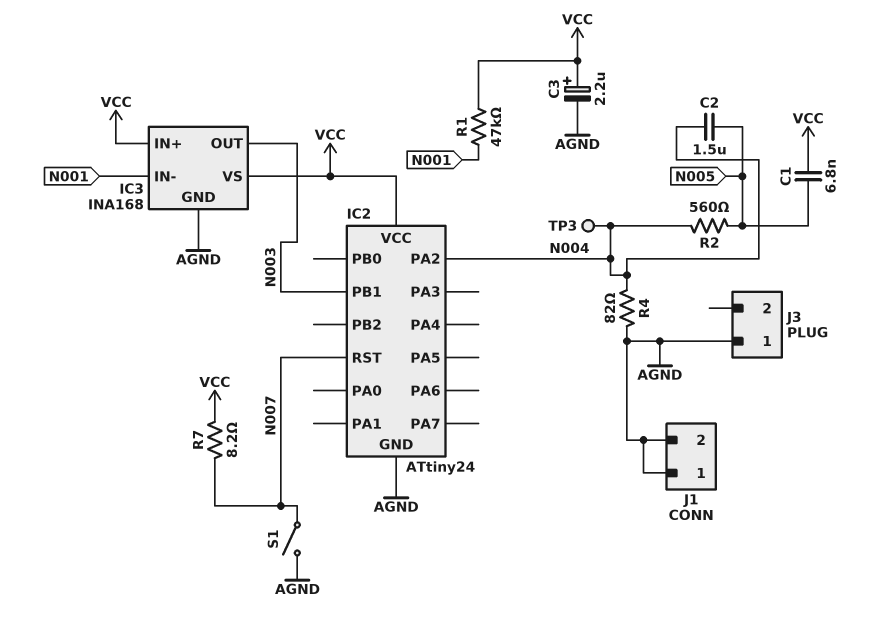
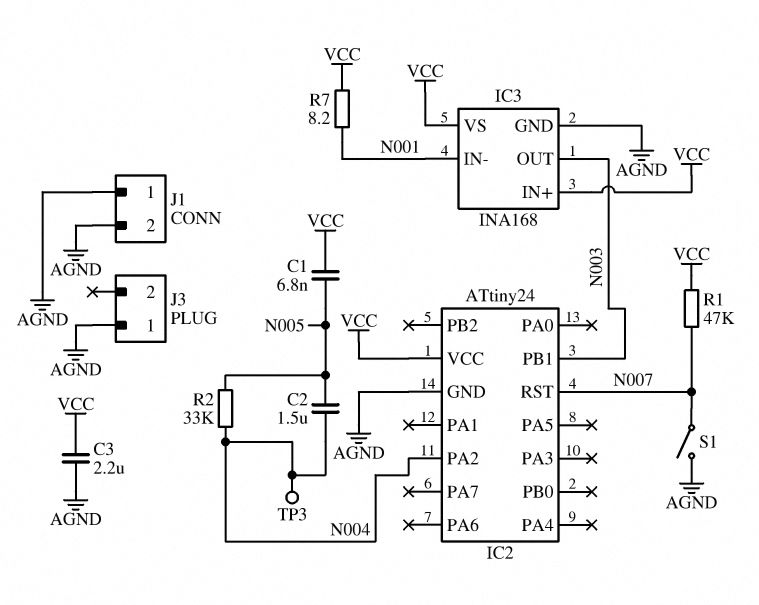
C3: 2.2uF (plus VCC, minus AGND) -> 2.2uF (AGND, VCC)
R1: 47k (N001, VCC) -> 47k (N007, VCC)
R2: 560 (N004, N005) -> 33k (N004, N005)
R4: 82 (AGND, N004) -> none
R7: 8.2 (N007, VCC) -> 8.2 (N001, VCC)

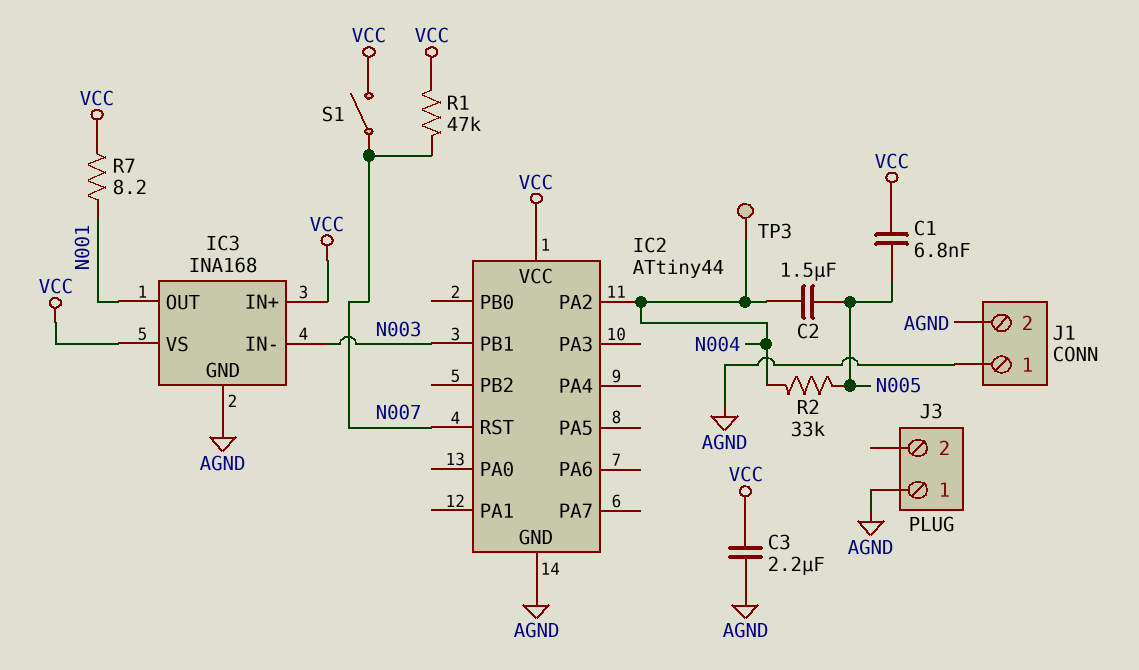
IC2: ATtiny24 -> ATtiny44
IC3 pin IN-: N001 -> N003
IC3 pin OUT: N003 -> N001
S1: switch (AGND, N007) -> switch (N007, VCC)

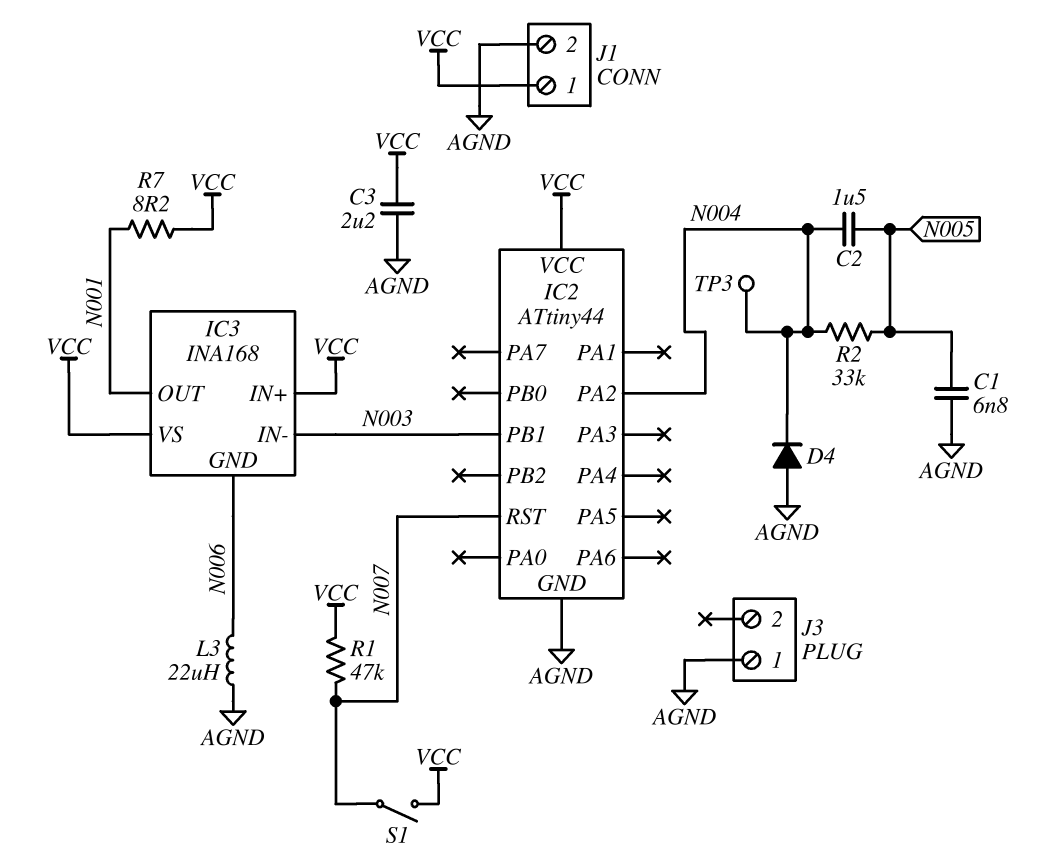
C1: 6.8nF (N005, VCC) -> 6.8nF (AGND, N005)
D4: none -> diode (A AGND, K N004)
IC3 pin GND: AGND -> N006
J1 pin 1: AGND -> VCC
L3: none -> 22uH (AGND, N006)

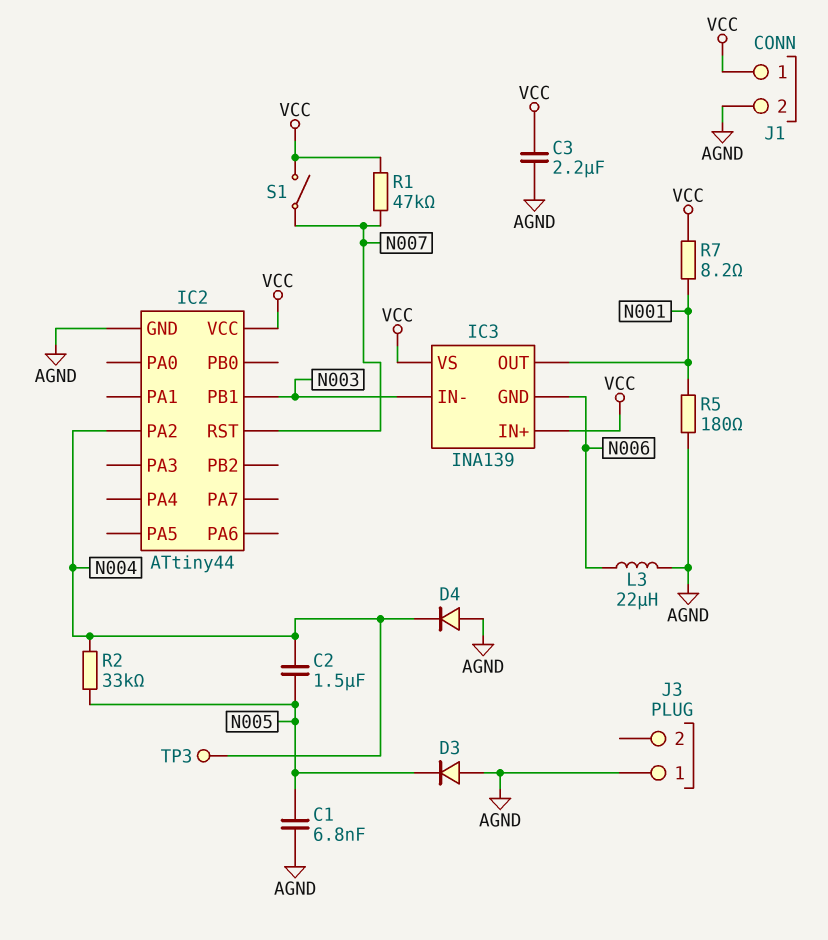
D3: none -> diode (A AGND, K N005)
IC3: INA168 -> INA139
R5: none -> 180 (AGND, N001)

